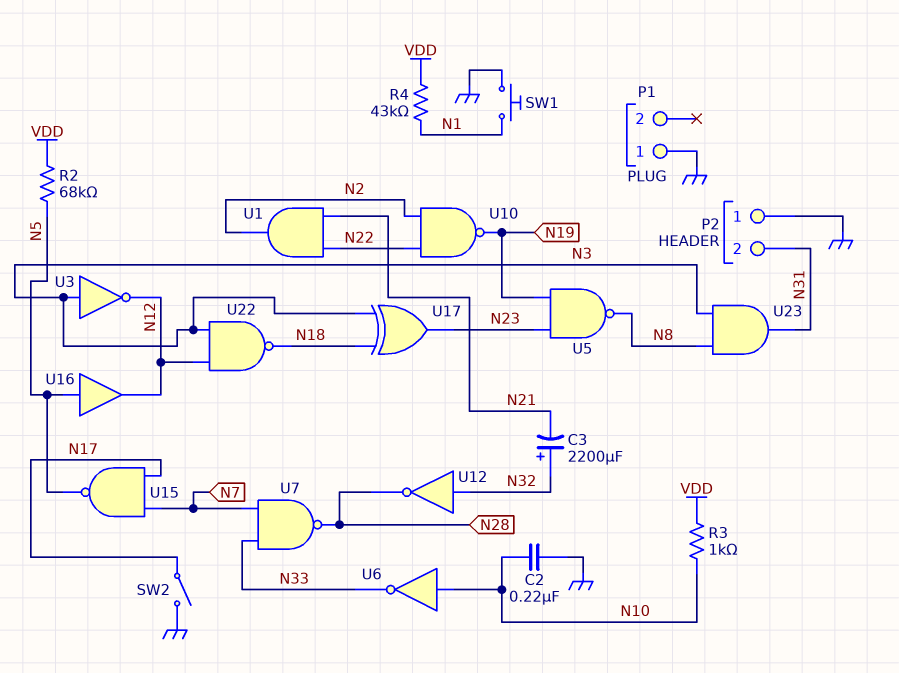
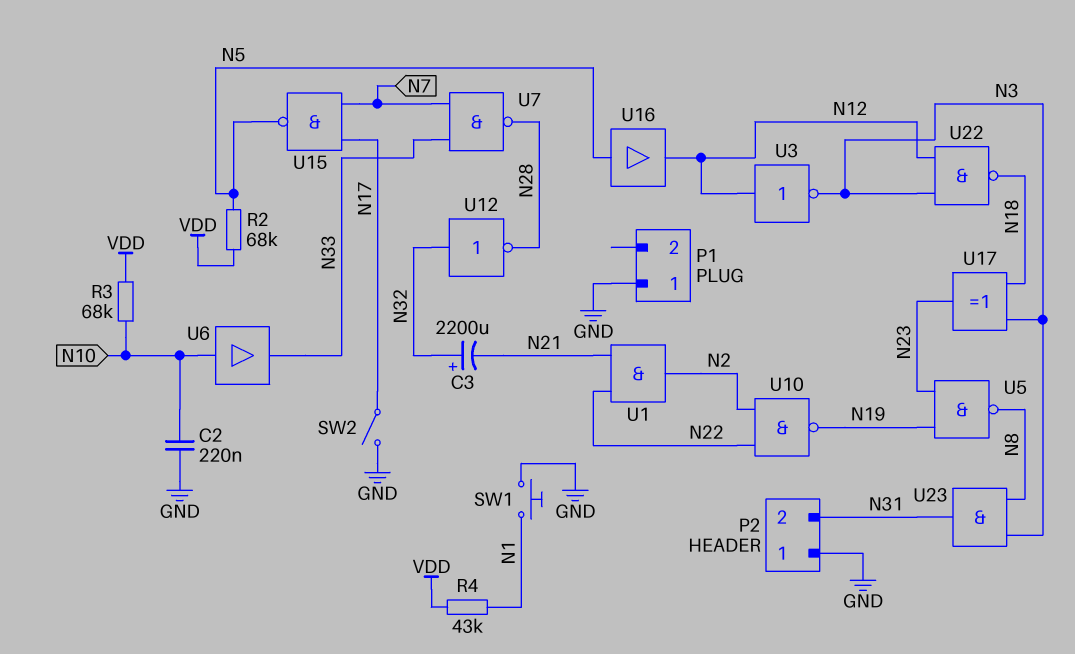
R3: 1k (N10, VDD) -> 68k (N10, VDD)
U3: NOT (in N3, out N12) -> NOT (in N12, out N3)
U6: NOT (in N10, out N33) -> buffer (in N10, out N33)

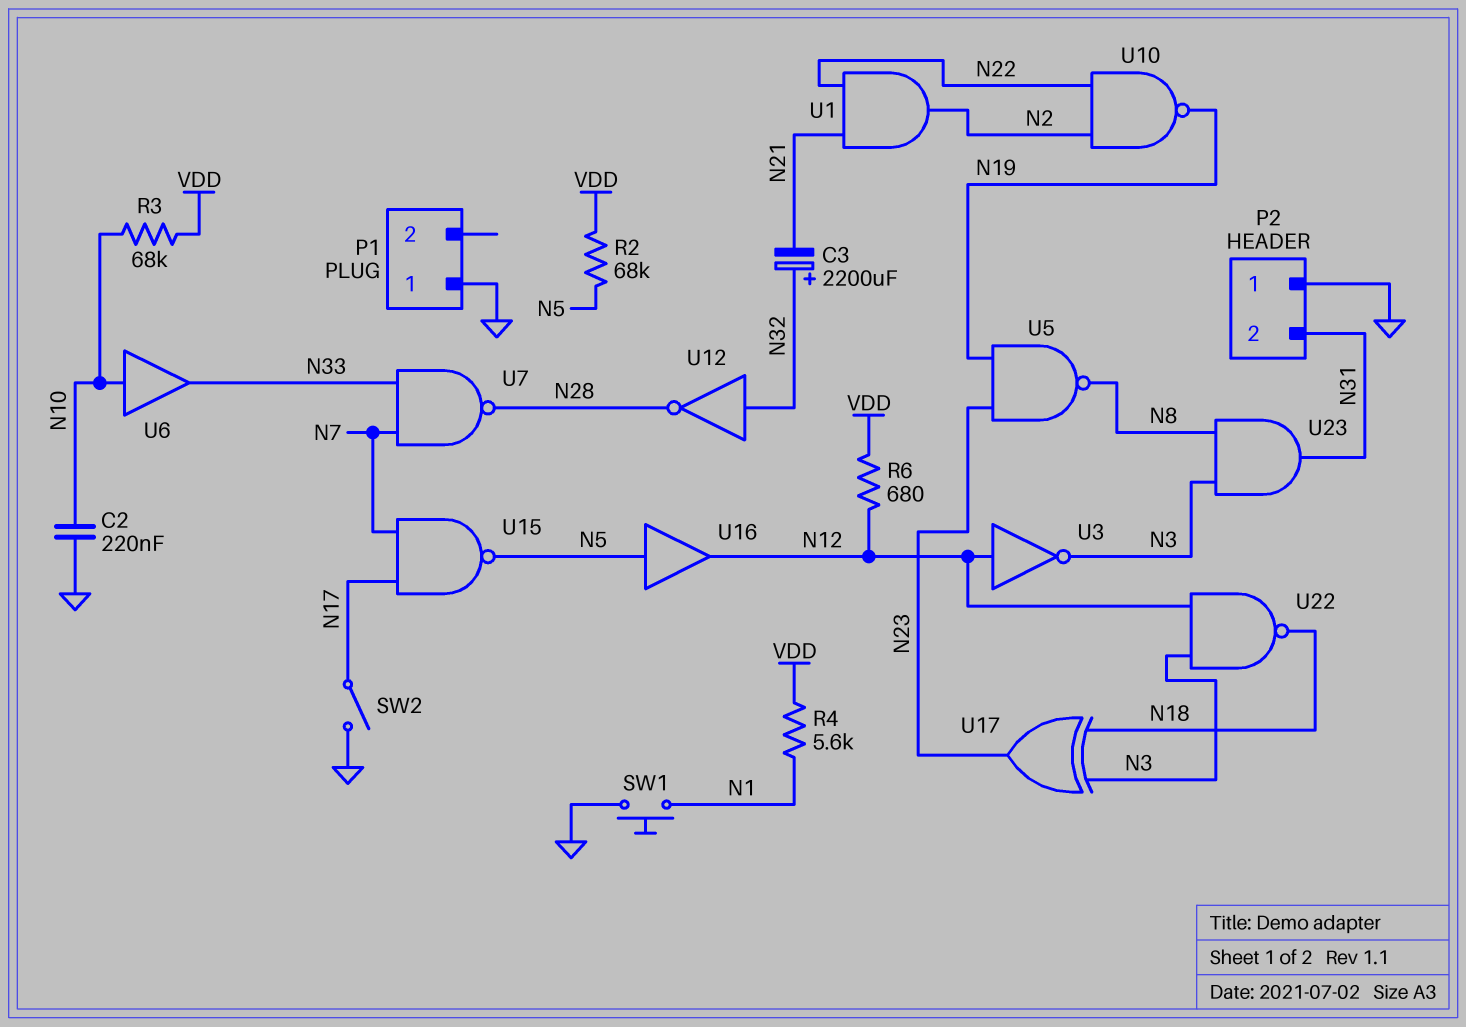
R4: 43k (N1, VDD) -> 5.6k (N1, VDD)
R6: none -> 680 (N12, VDD)

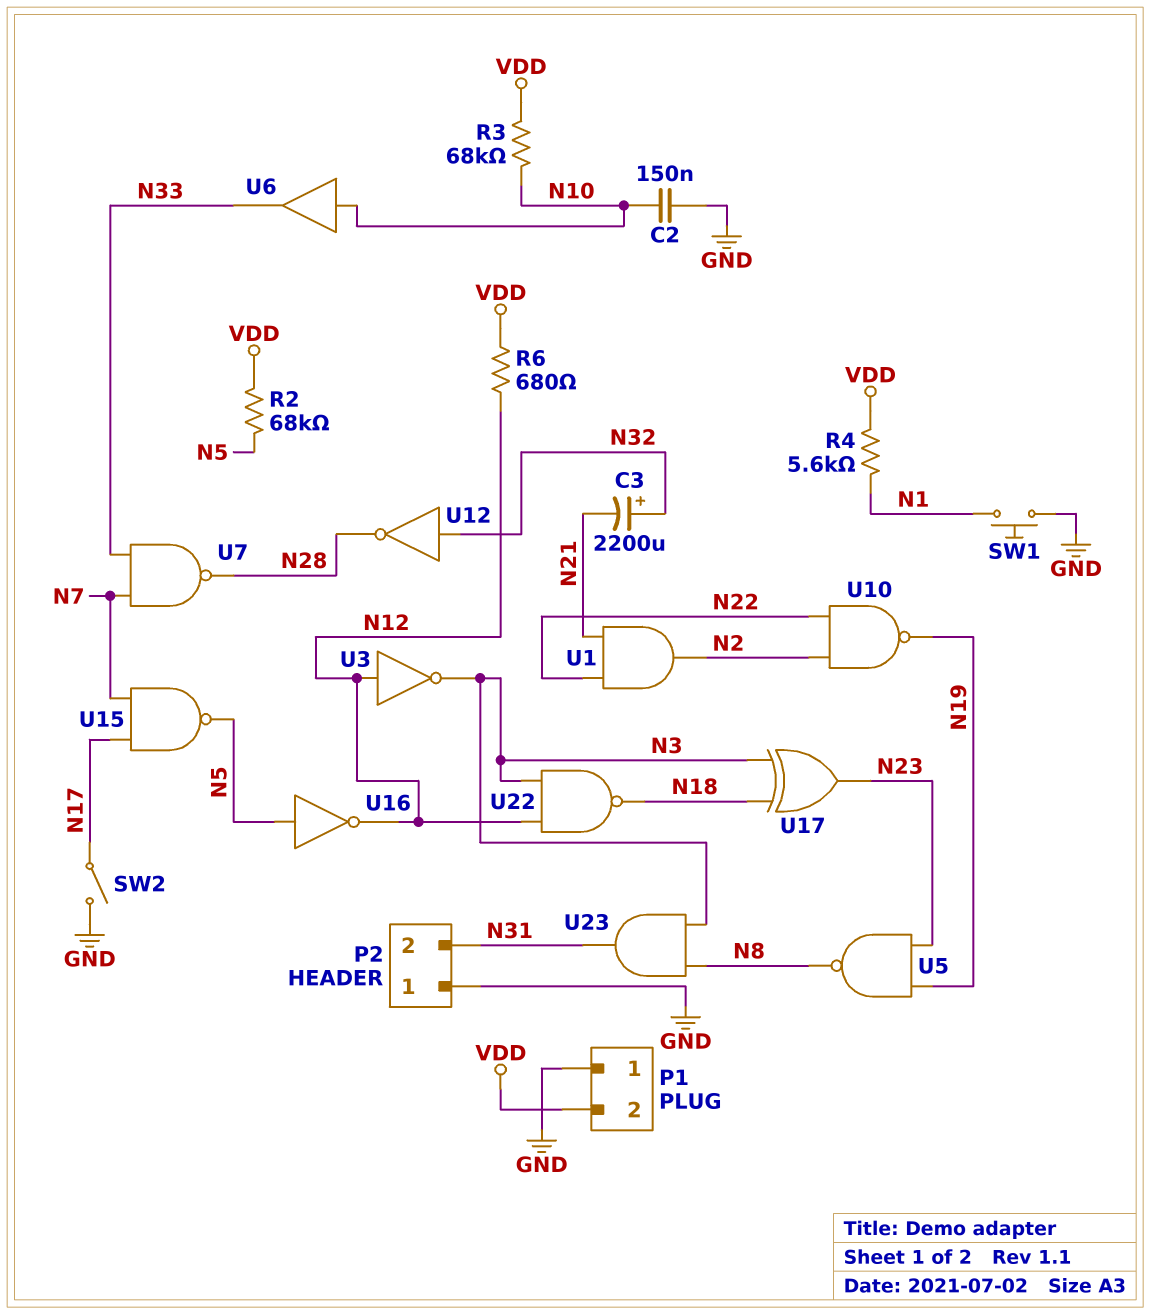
C2: 220nF (GND, N10) -> 150nF (GND, N10)
P1 pin 2: none -> VDD
U16: buffer (in N5, out N12) -> NOT (in N5, out N12)

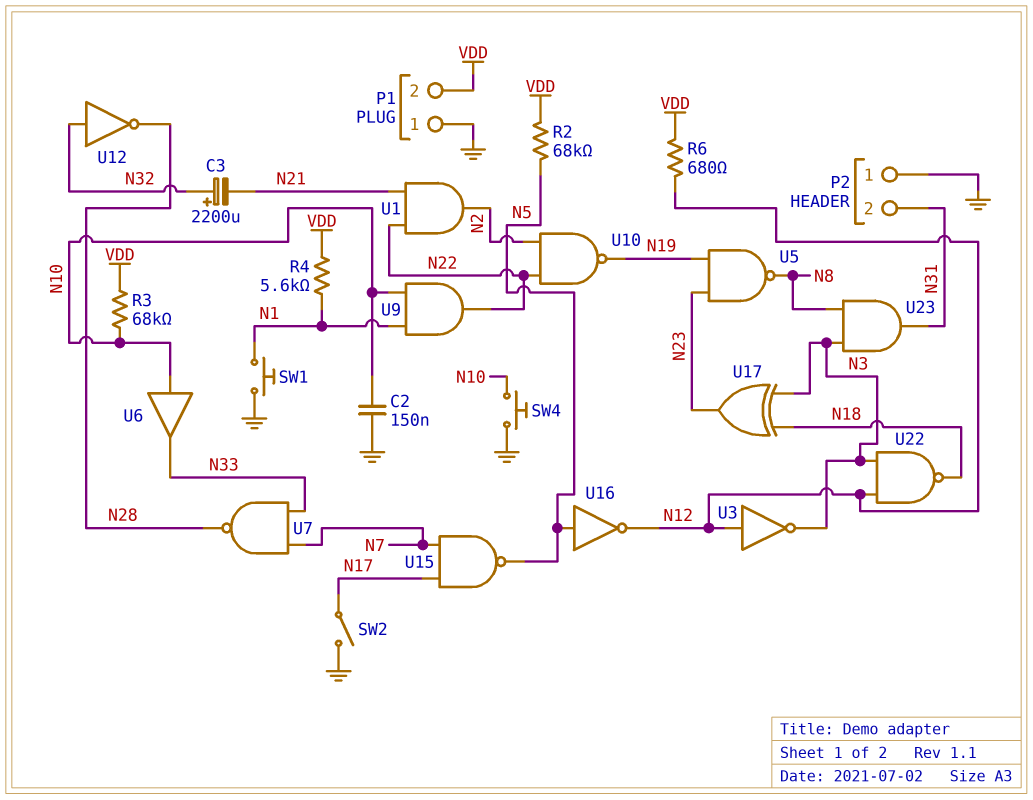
SW4: none -> button (GND, N10)
U9: none -> AND (in N1, in N10, out N22)

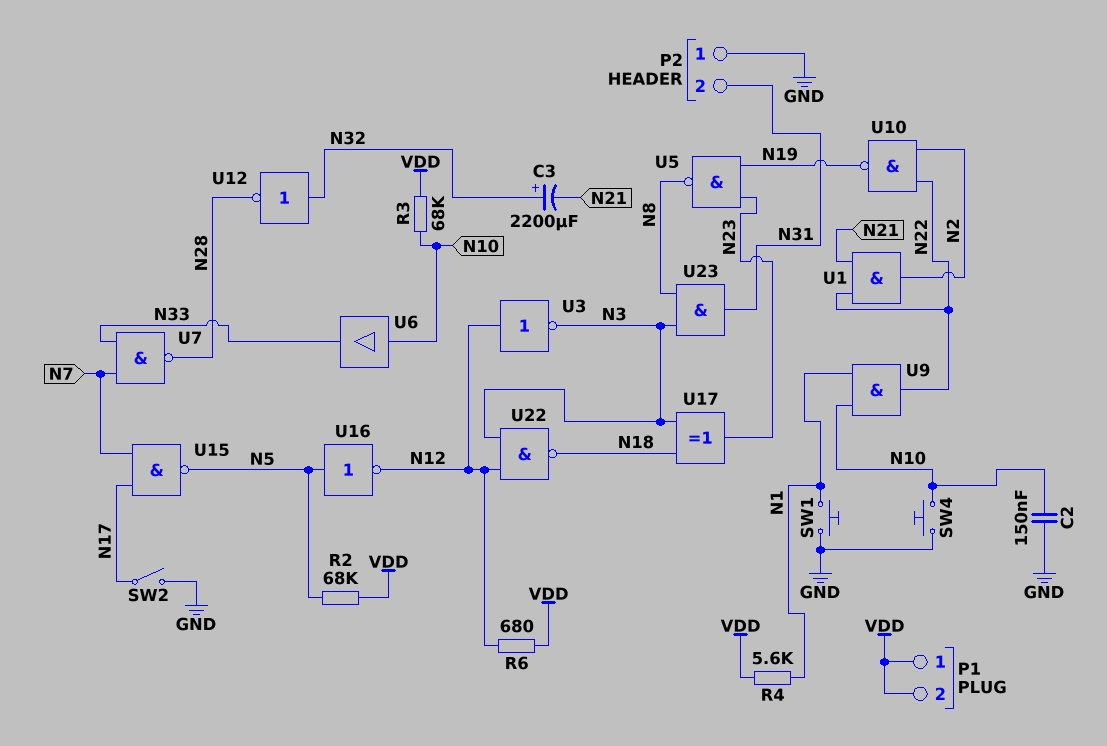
P1 pin 1: GND -> VDD

